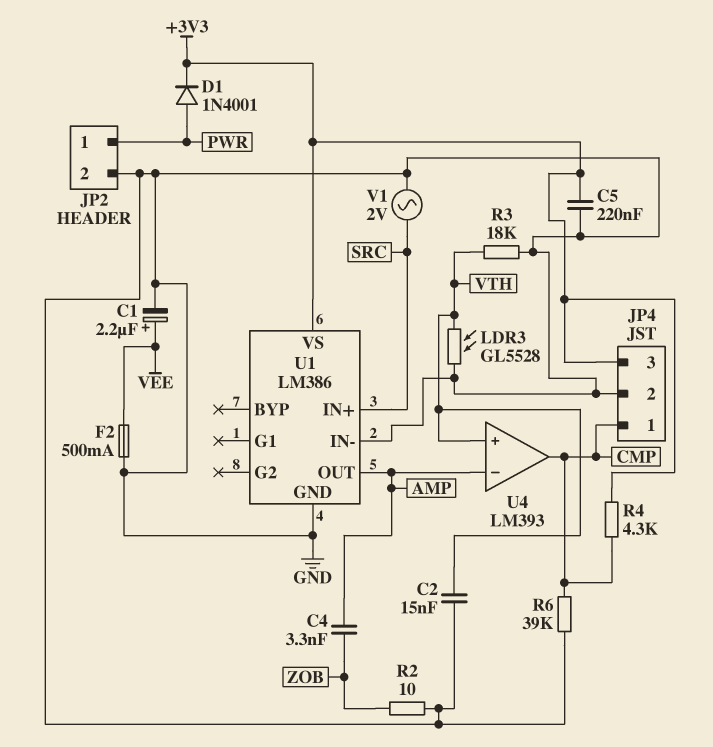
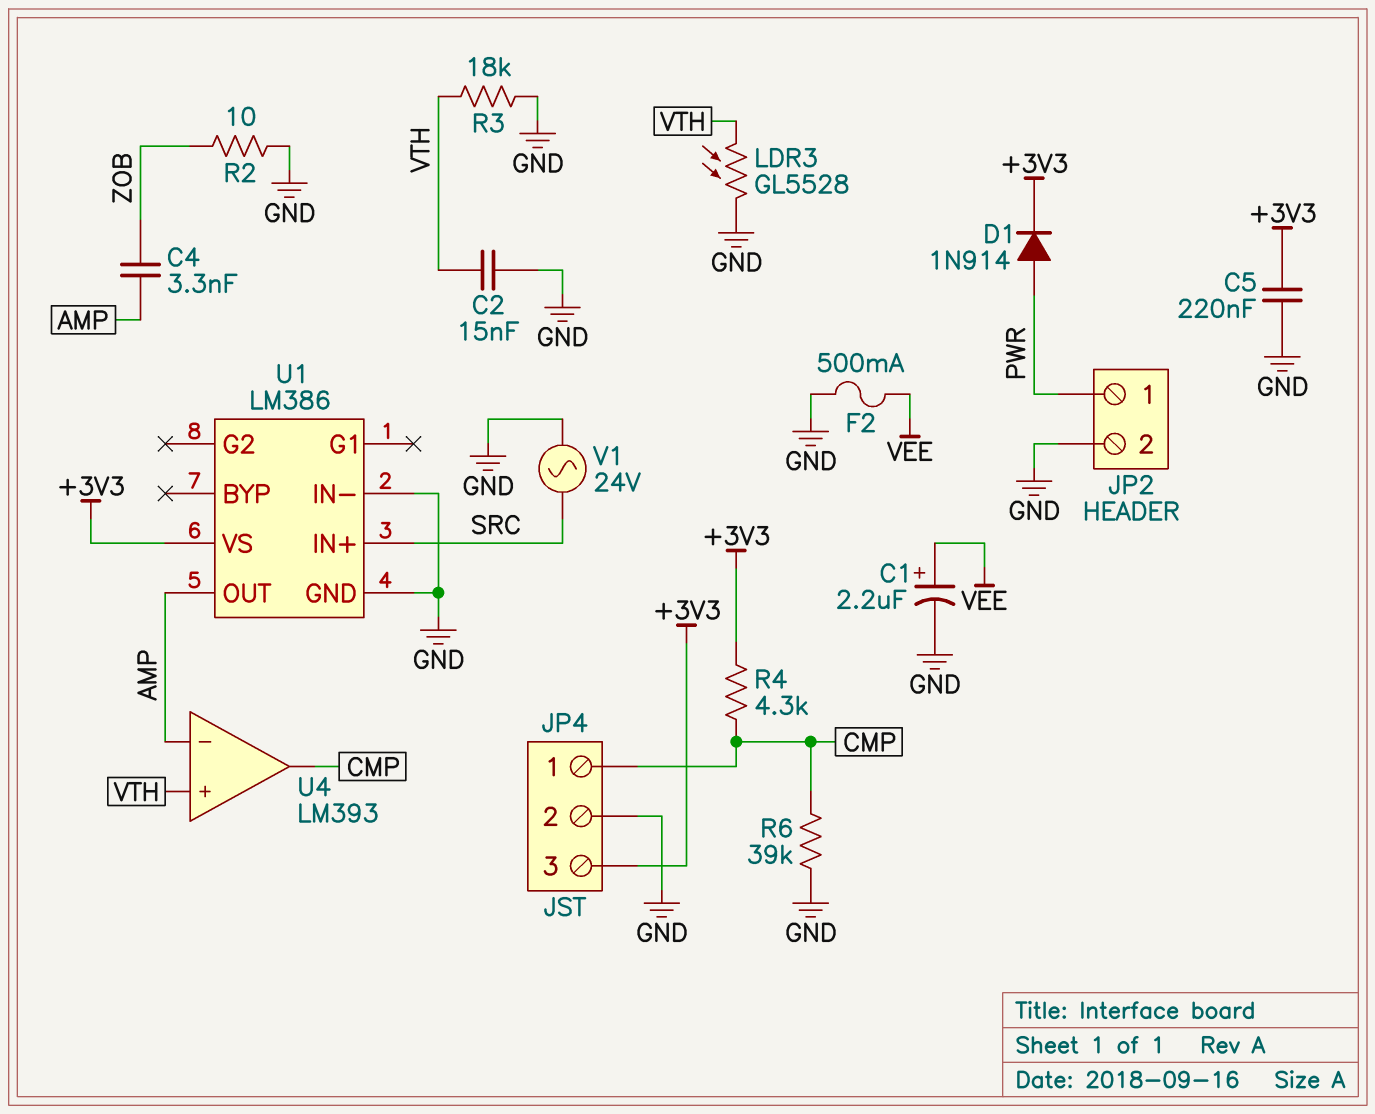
D1: diode 1N4001 (A PWR, K +3V3) -> diode 1N914 (A PWR, K +3V3)
V1: AC 2V (GND, SRC) -> AC 24V (GND, SRC)

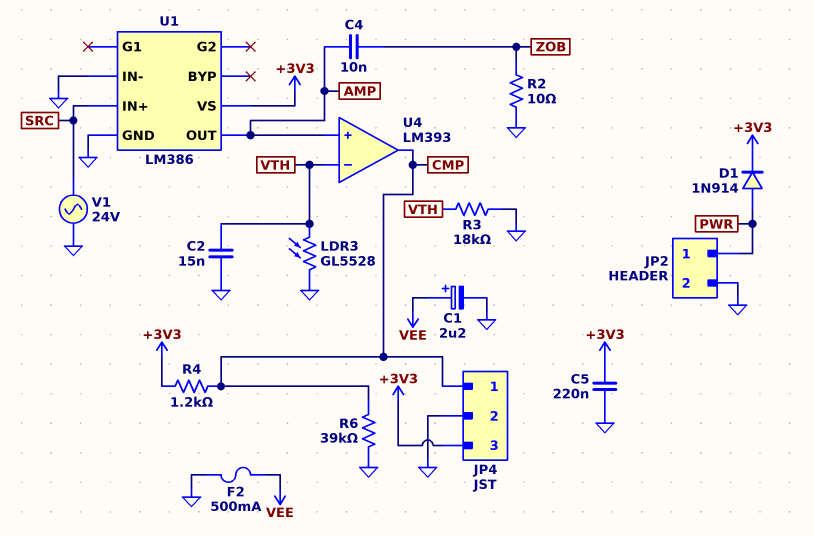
C4: 3.3nF (AMP, ZOB) -> 10nF (AMP, ZOB)
R4: 4.3k (+3V3, CMP) -> 1.2k (+3V3, CMP)
U4 pin in+: VTH -> AMP
U4 pin in-: AMP -> VTH

